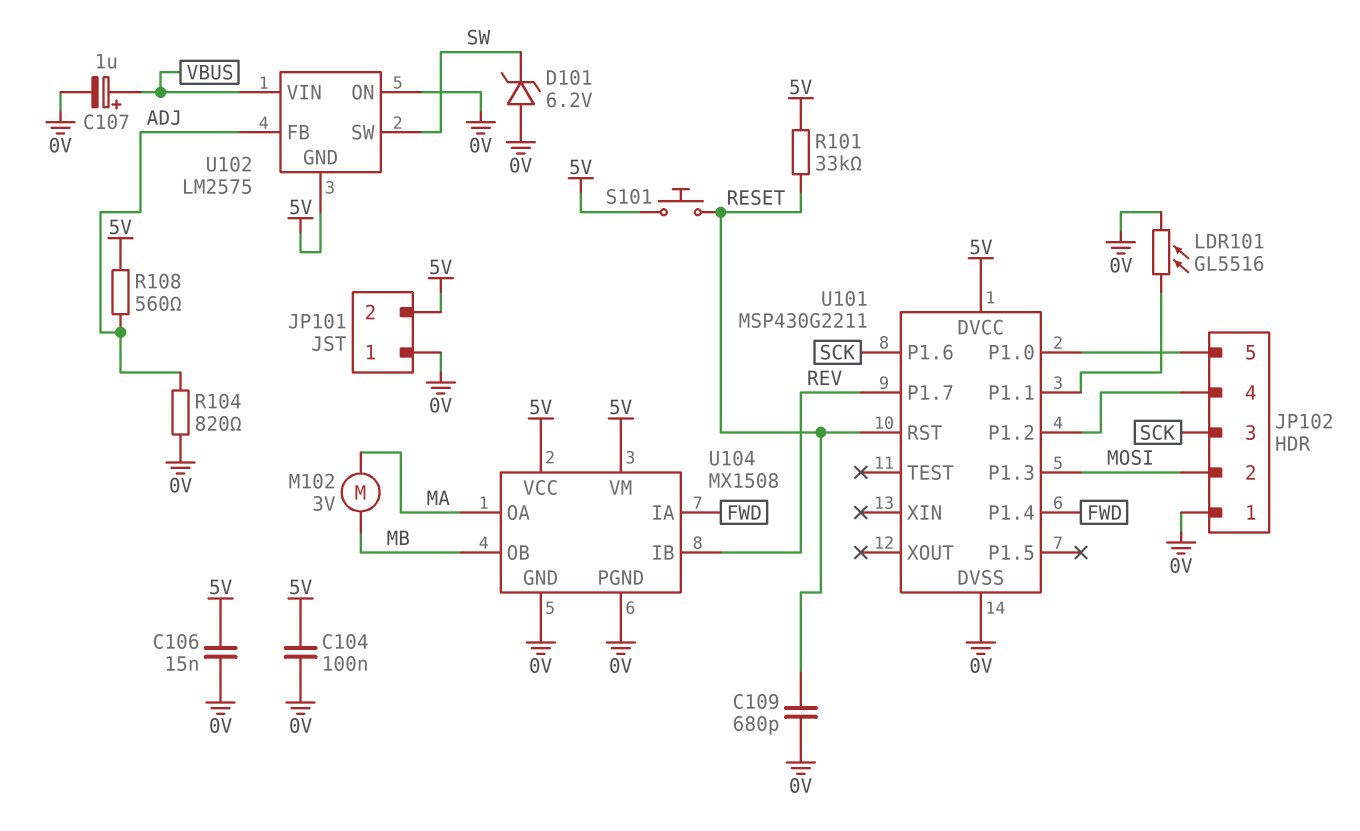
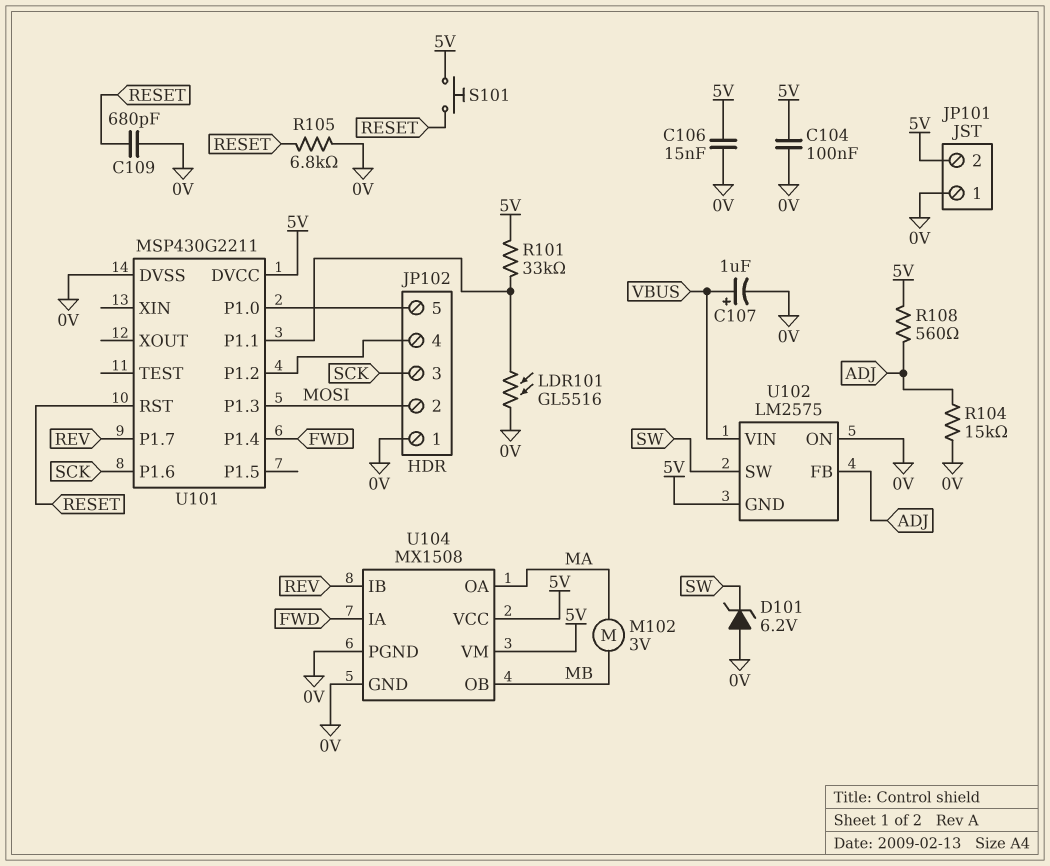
R101: 33k (5V, RESET) -> 33k (5V, U101/P1.1)
R104: 820 (0V, ADJ) -> 15k (0V, ADJ)
R105: none -> 6.8k (0V, RESET)

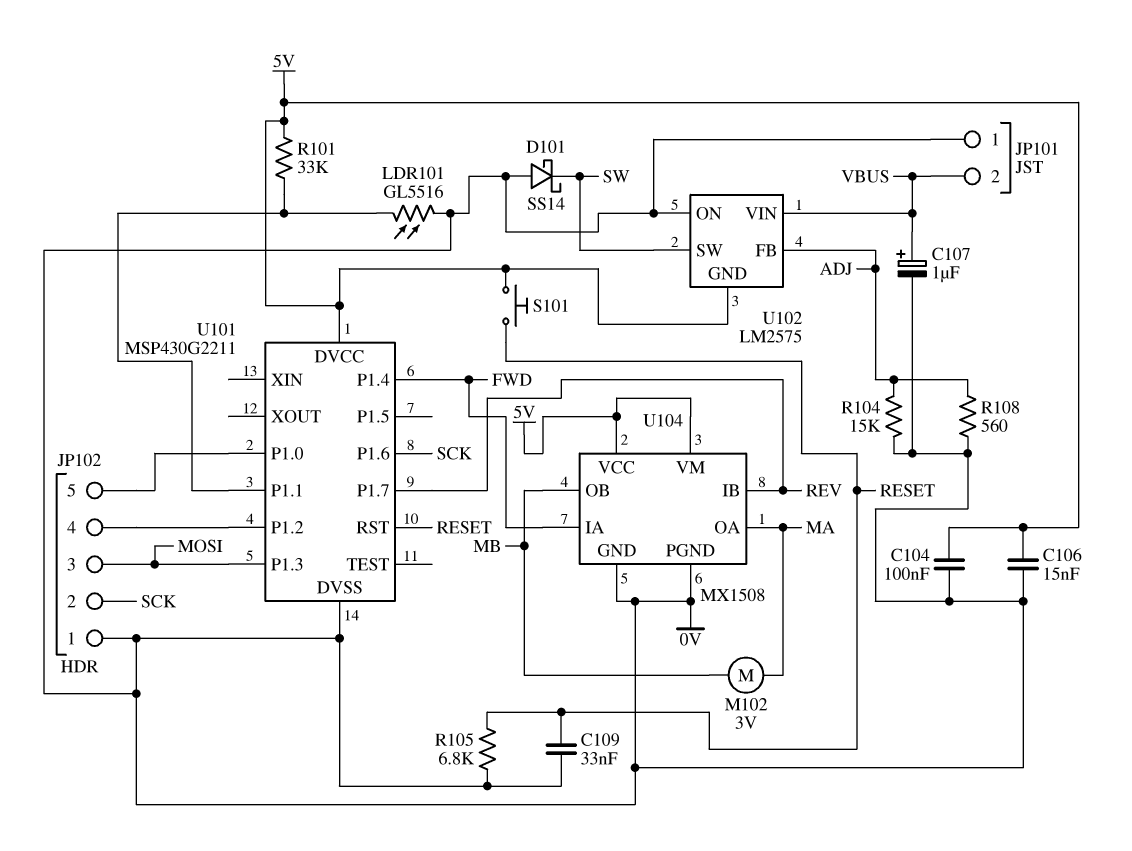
C109: 680pF (0V, RESET) -> 33nF (0V, RESET)
D101: zener 6.2V (A 0V, K SW) -> schottky SS14 (A 0V, K SW)
JP101 pin 2: 5V -> VBUS
JP102 pin 2: MOSI -> SCK
JP102 pin 3: SCK -> MOSI
R108: 560 (5V, ADJ) -> 560 (0V, ADJ)

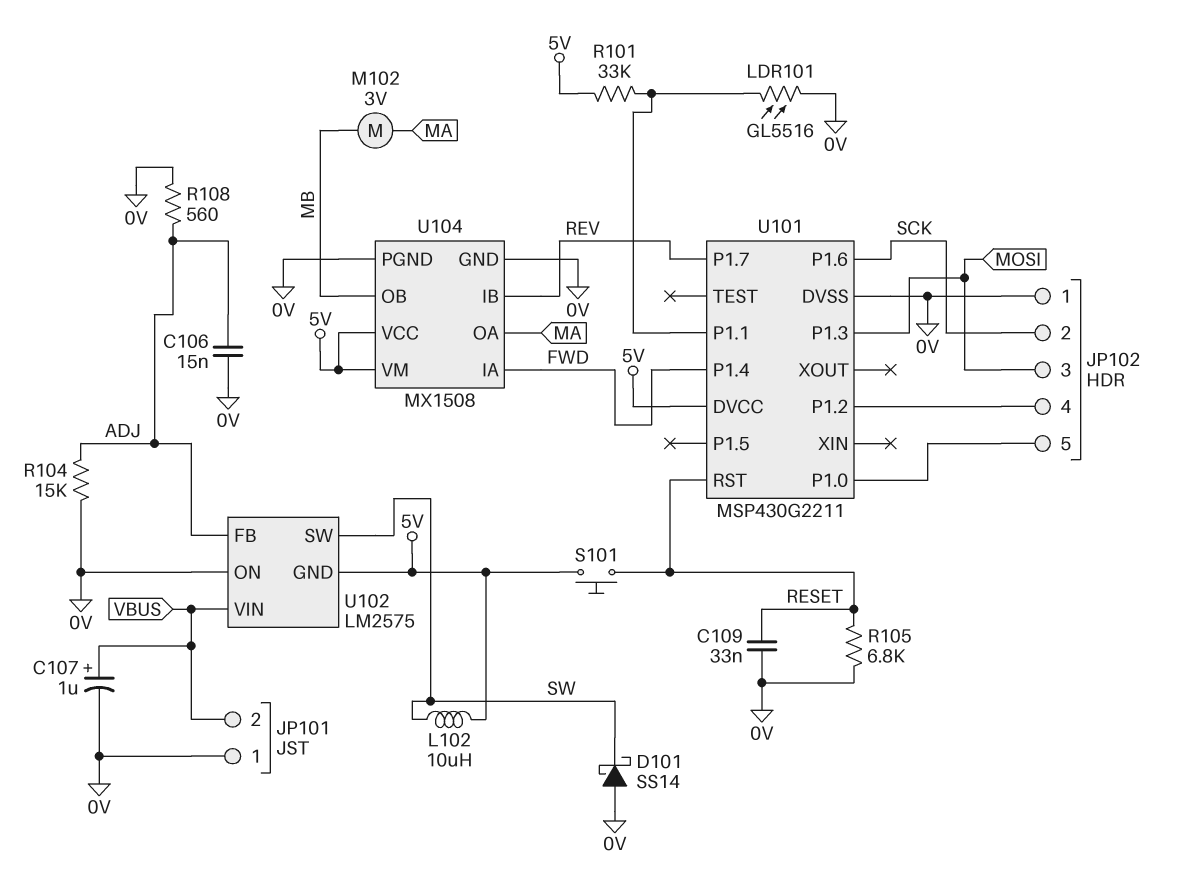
C104: 100nF (0V, 5V) -> none
C106: 15nF (0V, 5V) -> 15nF (0V, ADJ)
L102: none -> 10uH (5V, SW)

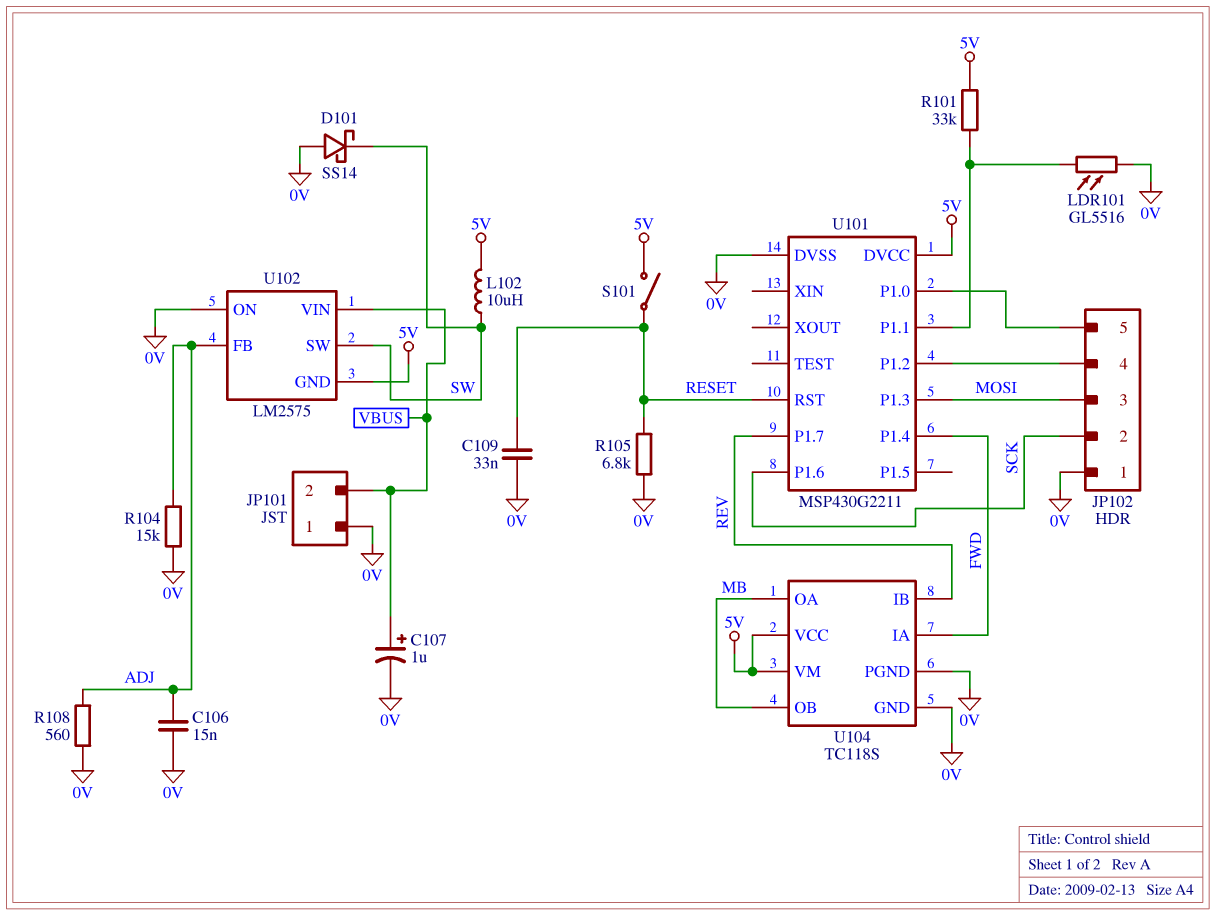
M102: motor 3V (MA, MB) -> none
S101: button (5V, RESET) -> switch (5V, RESET)
U104: MX1508 -> TC118S
U104 pin OA: MA -> MB

